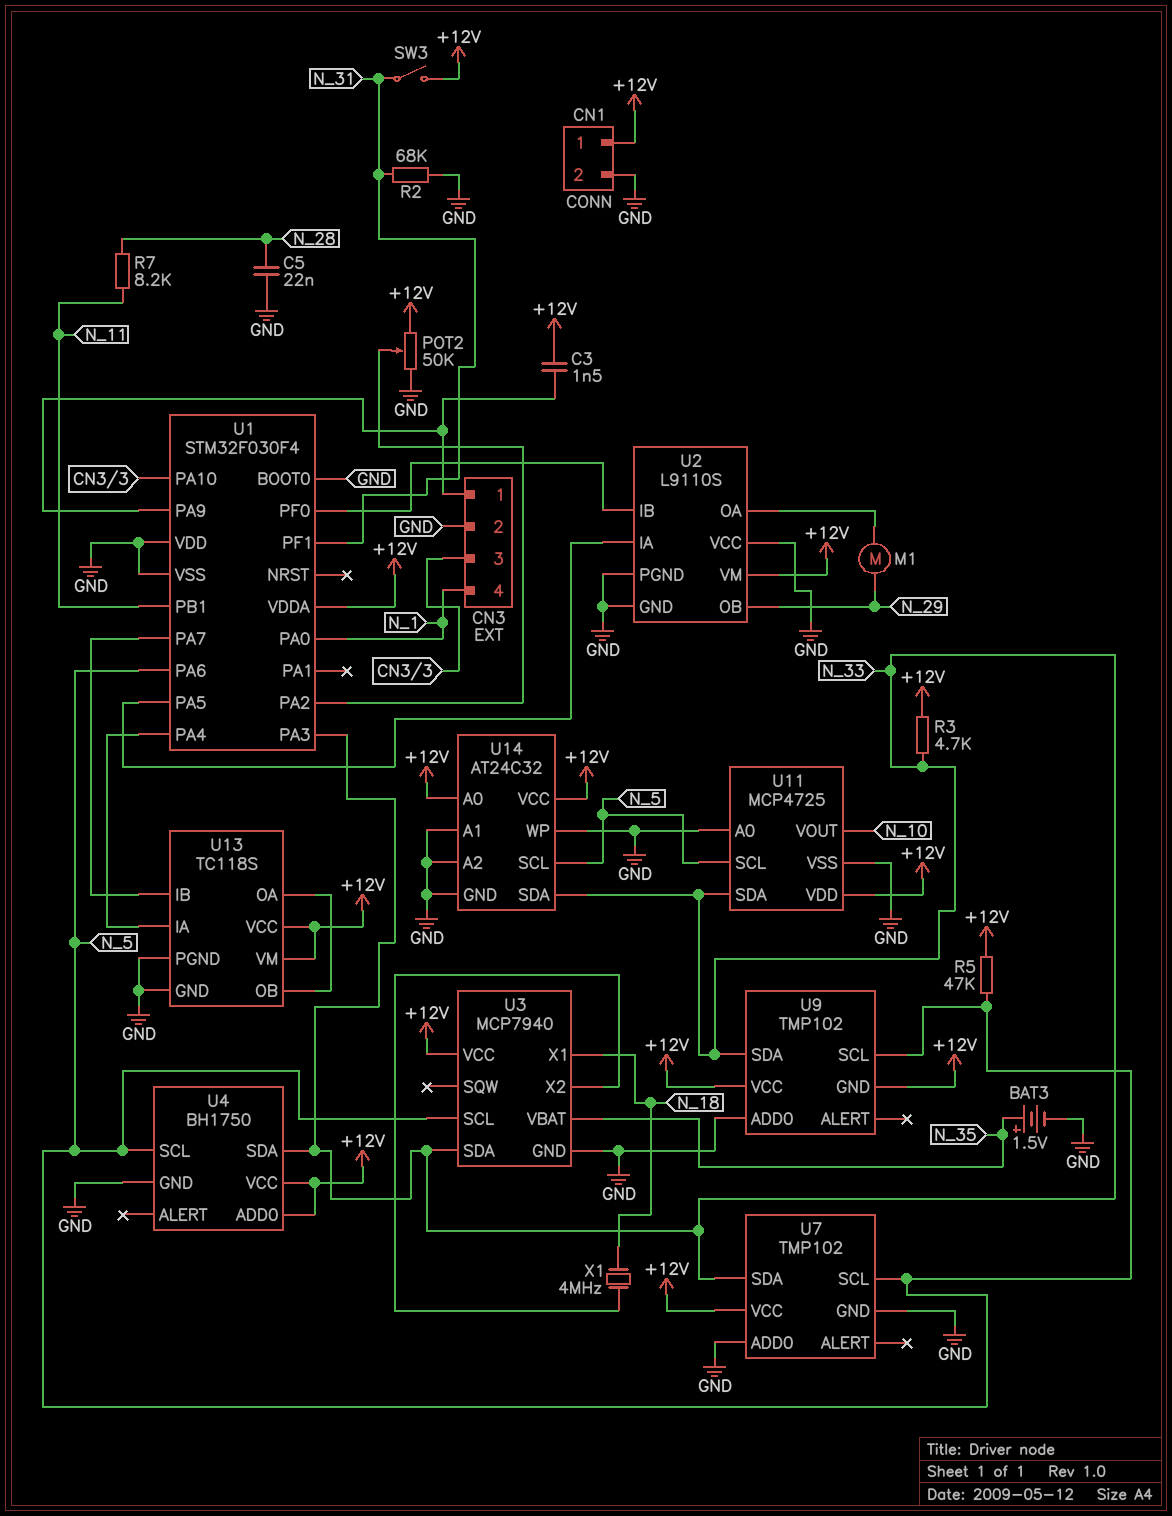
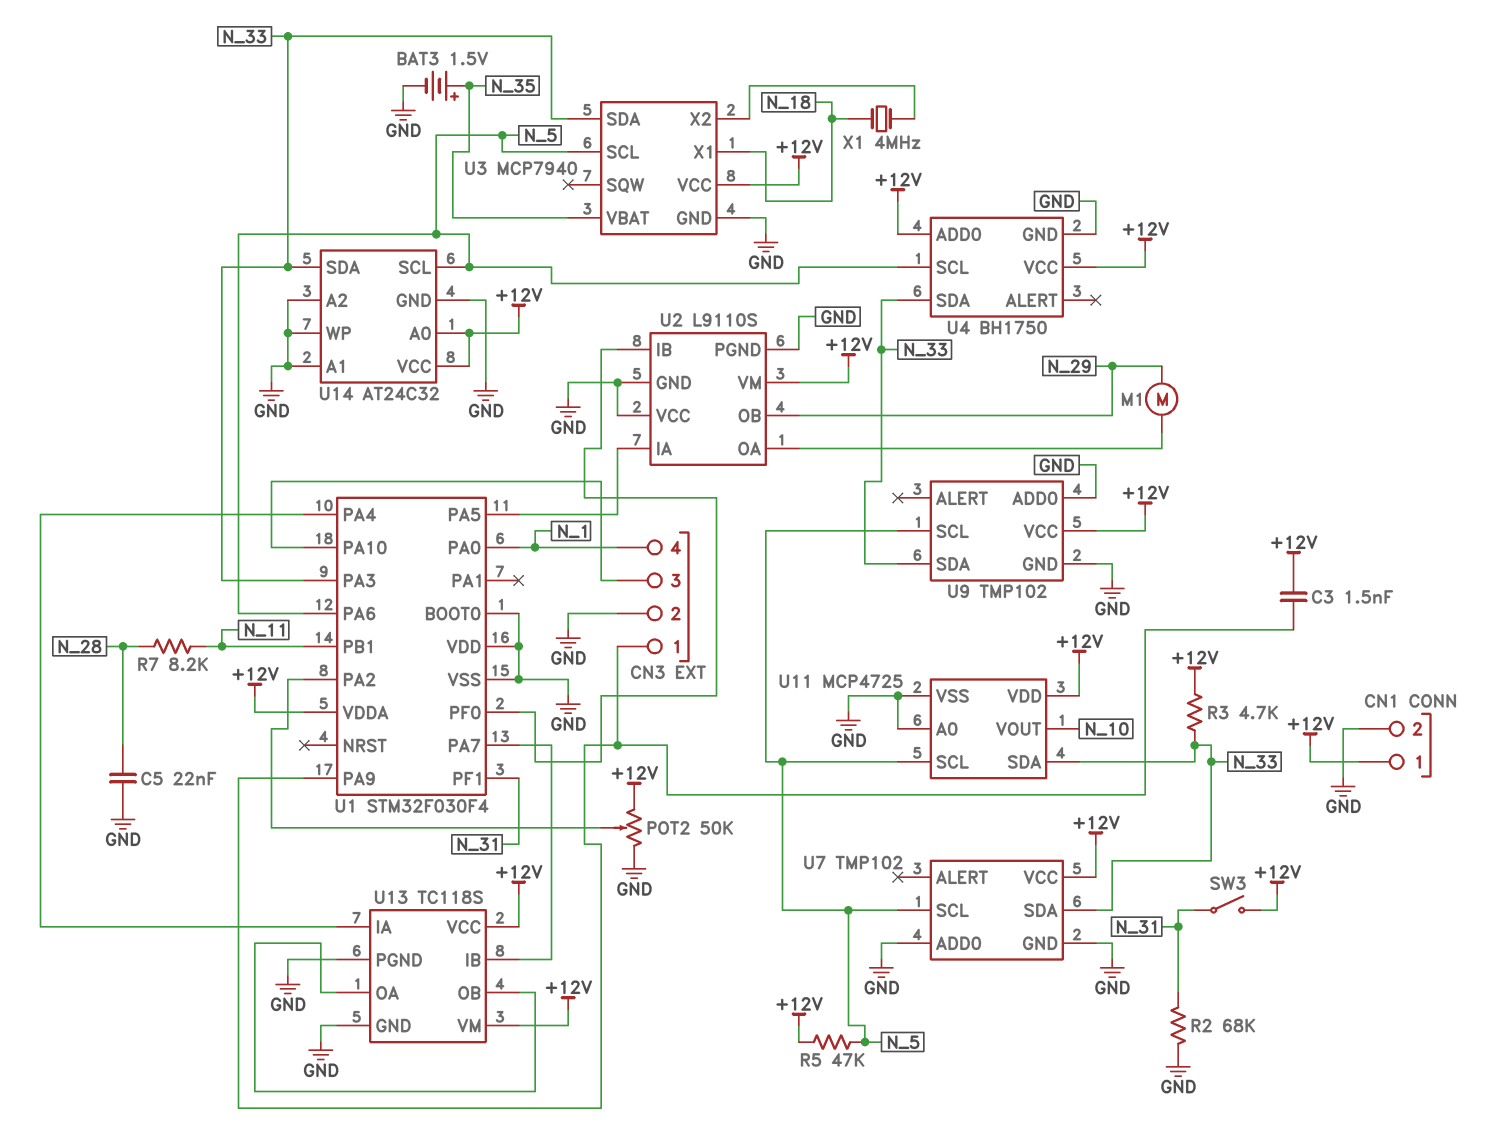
U9 pin GND: +12V -> GND

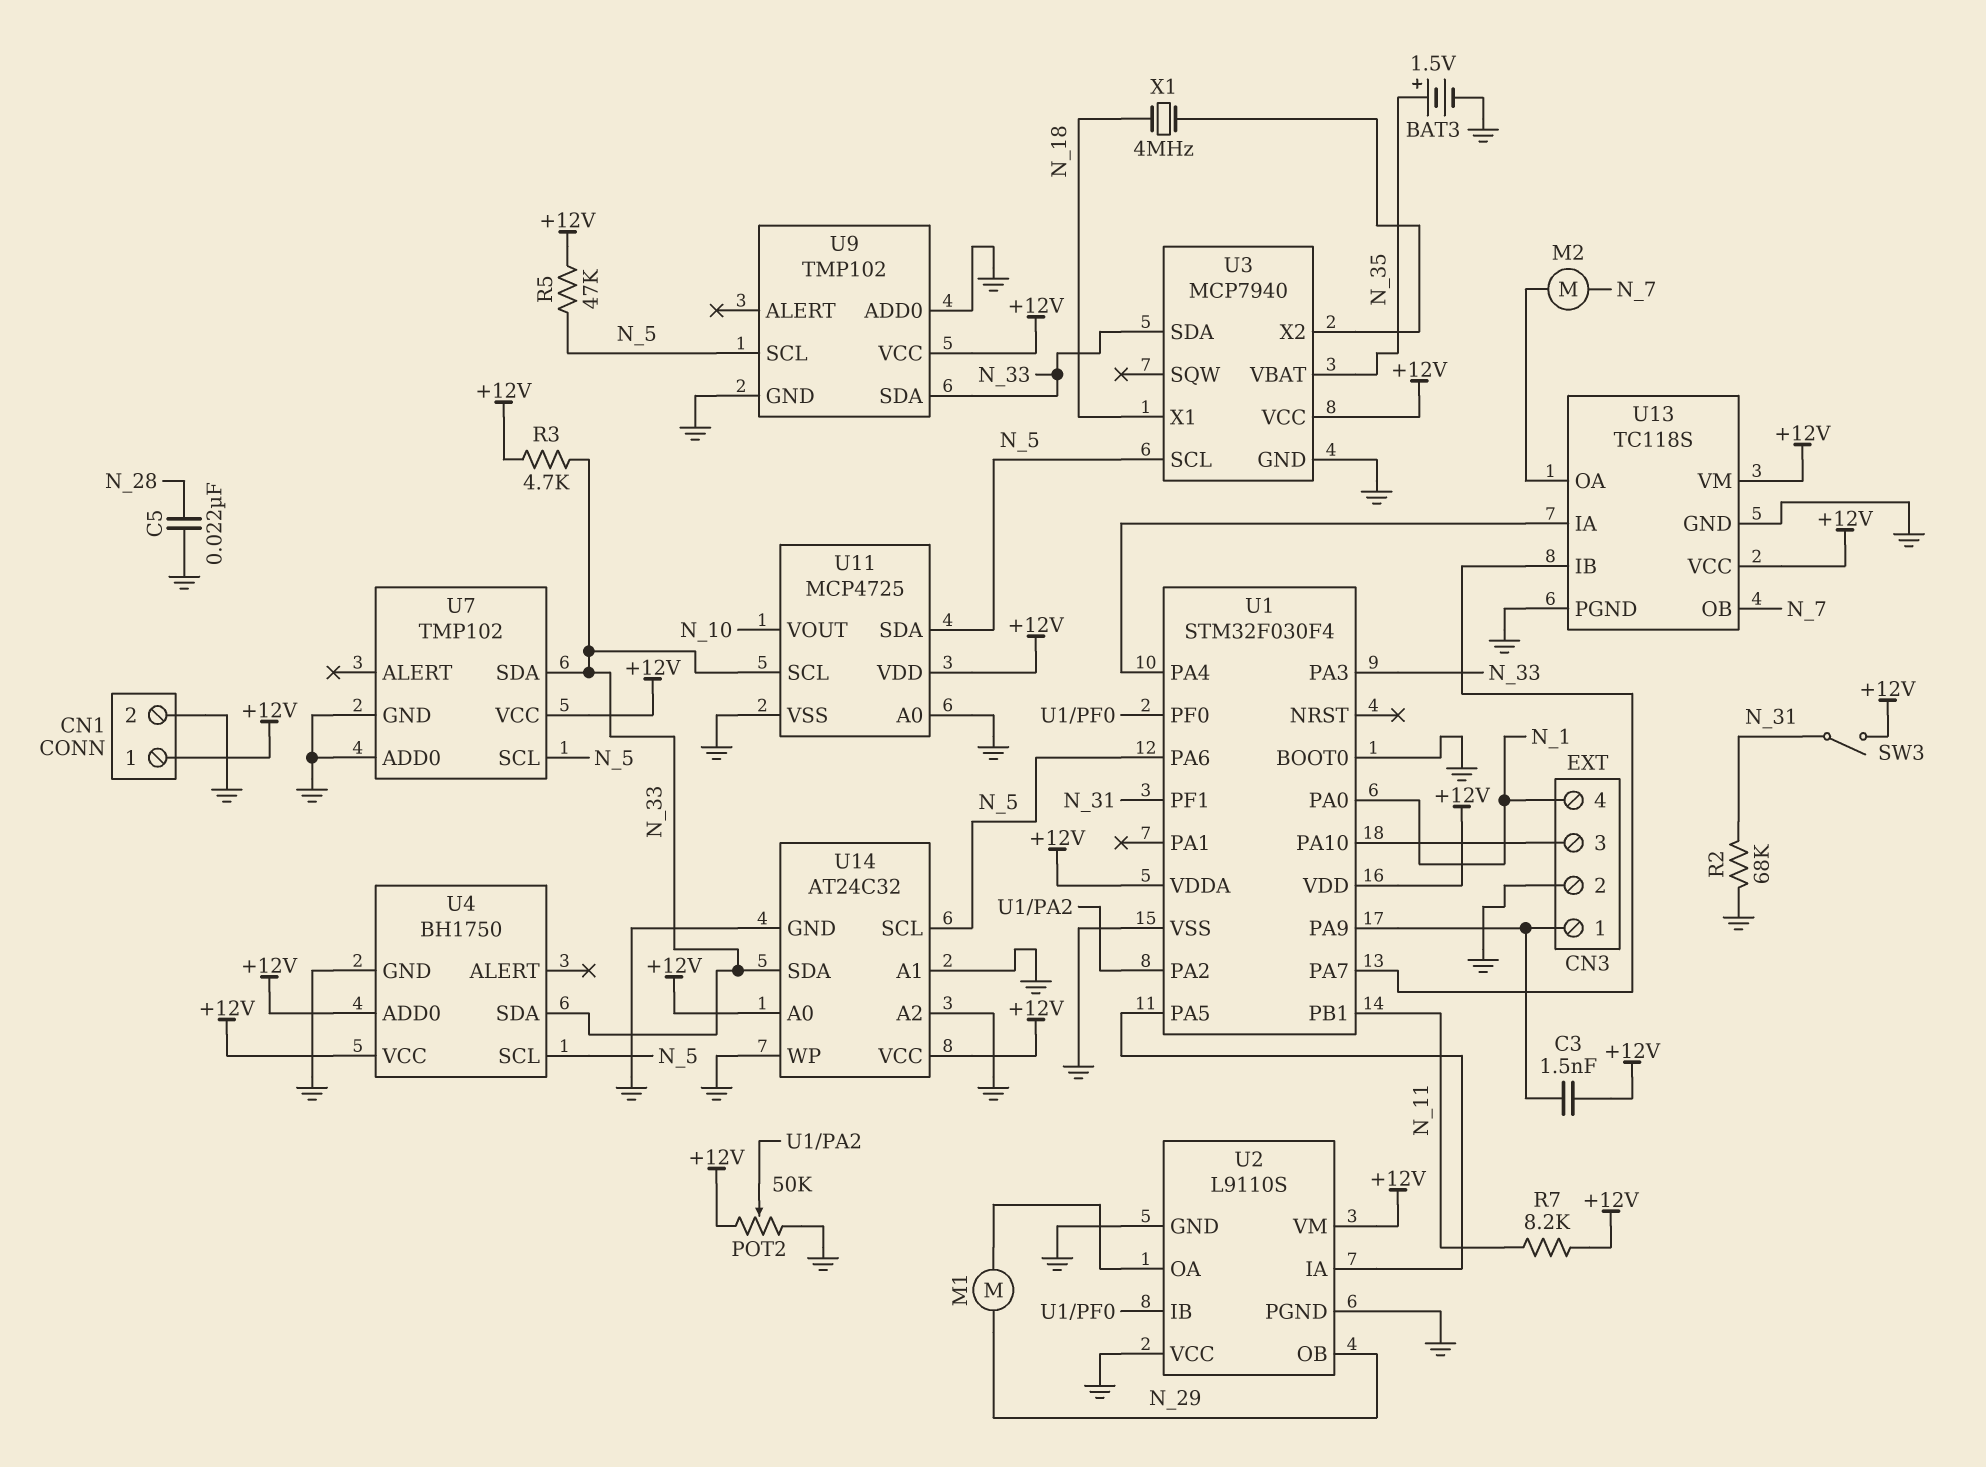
M2: none -> motor (N_7, U13/OA)
R7: 8.2k (N_11, N_28) -> 8.2k (+12V, N_11)
U1 pin VDD: GND -> +12V
U11 pin SCL: N_5 -> N_33
U11 pin SDA: N_33 -> N_5
U13 pin OB: U13/OA -> N_7

